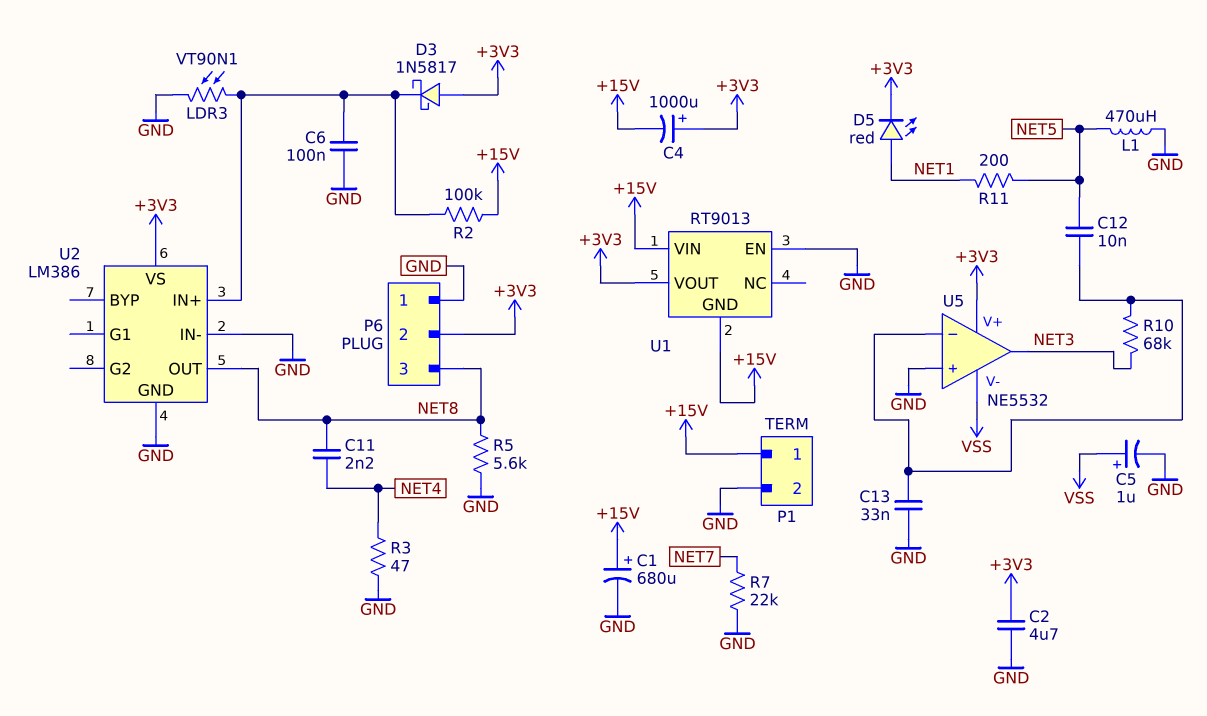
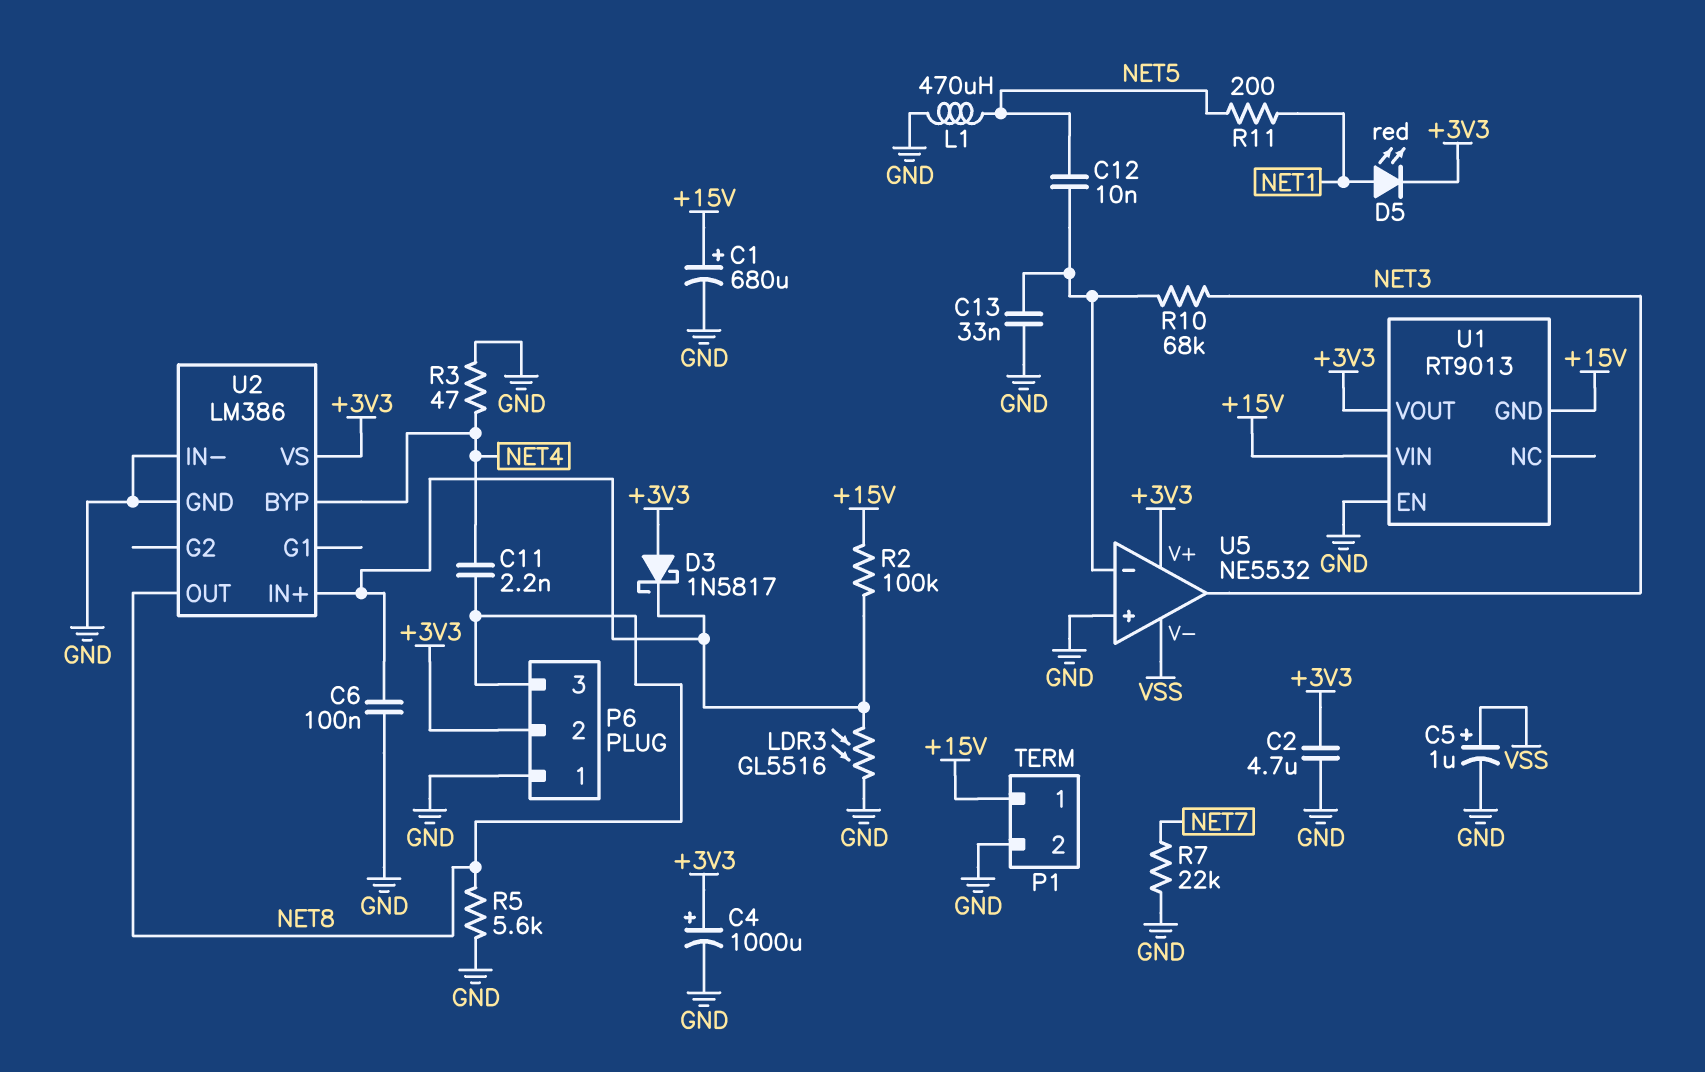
C4: 1000uF (plus +3V3, minus +15V) -> 1000uF (plus +3V3, minus GND)
LDR3: VT90N1 (GND, U2/IN+) -> GL5516 (GND, U2/IN+)
U2 pin BYP: none -> NET4

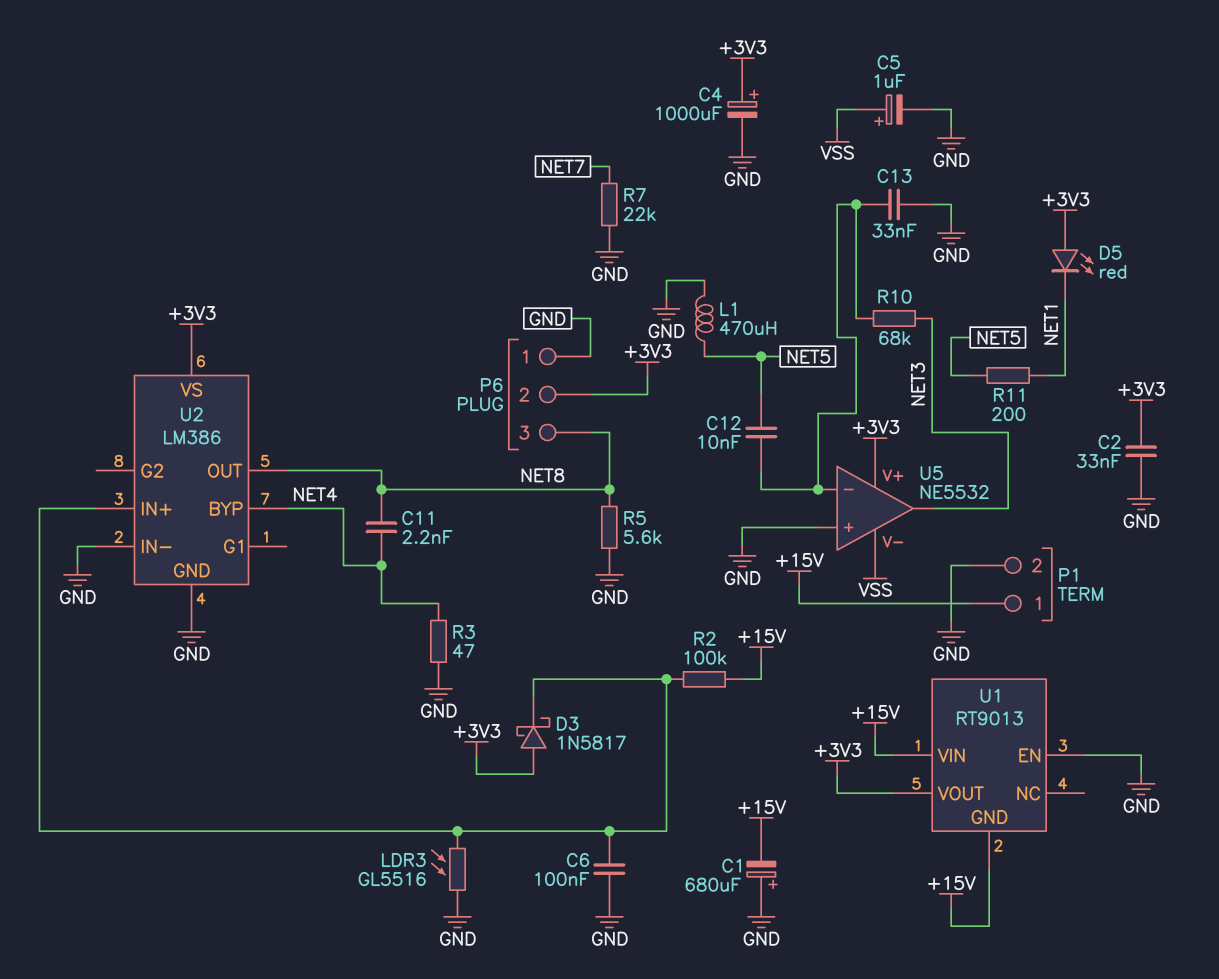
C1: 680uF (plus +15V, minus GND) -> 680uF (plus GND, minus +15V)
C2: 4.7uF (+3V3, GND) -> 33nF (+3V3, GND)
D5: LED red (A NET1, K +3V3) -> LED red (A +3V3, K NET1)

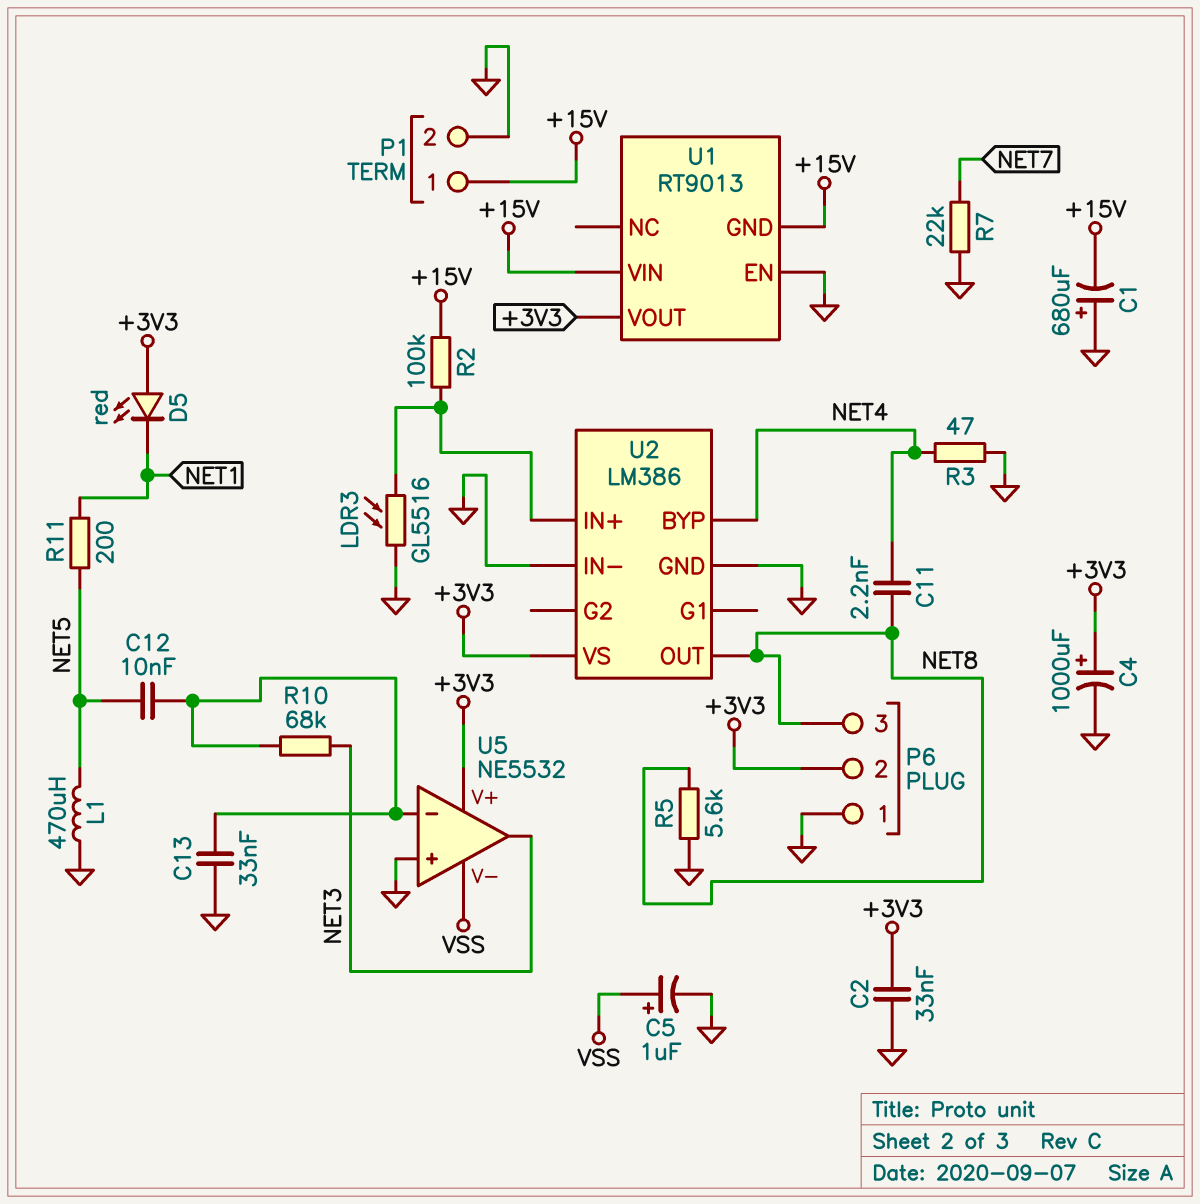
C6: 100nF (GND, U2/IN+) -> none
D3: schottky 1N5817 (A +3V3, K U2/IN+) -> none

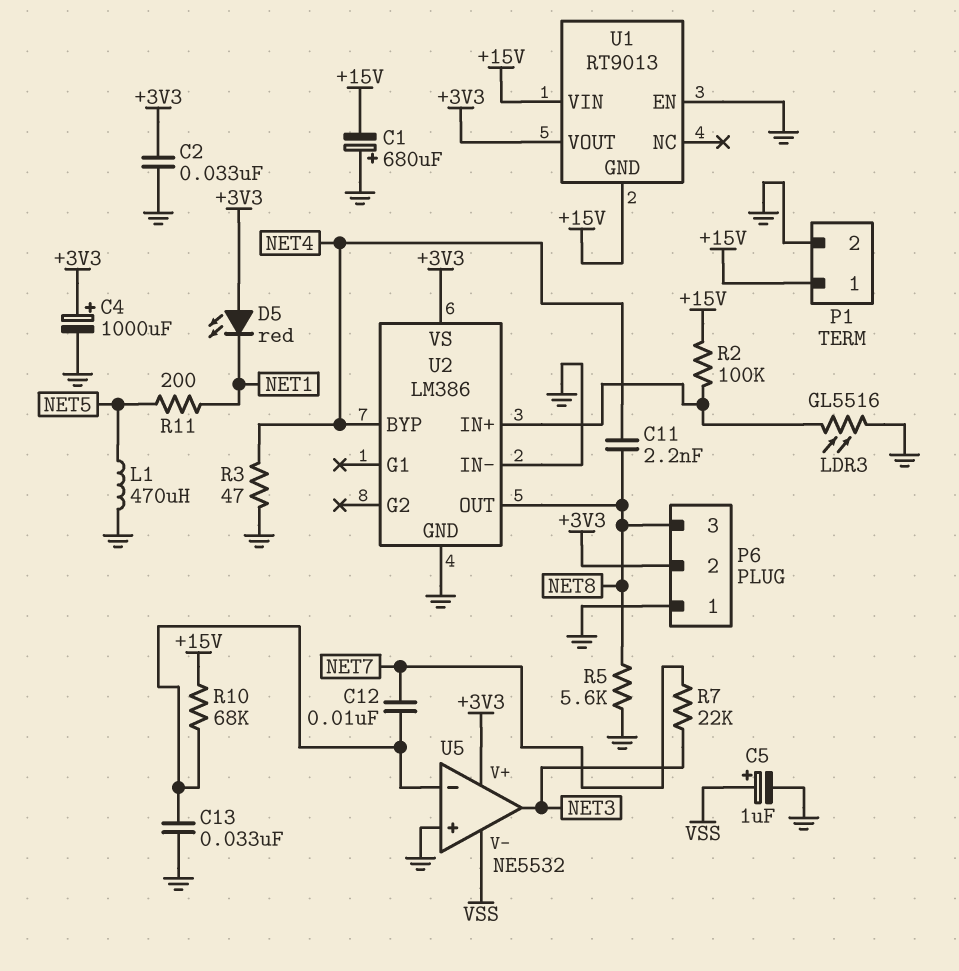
C12: 10nF (NET5, U5/in-) -> 10nF (NET7, U5/in-)
R7: 22k (GND, NET7) -> 22k (NET3, NET7)
R10: 68k (NET3, U5/in-) -> 68k (+15V, U5/in-)

